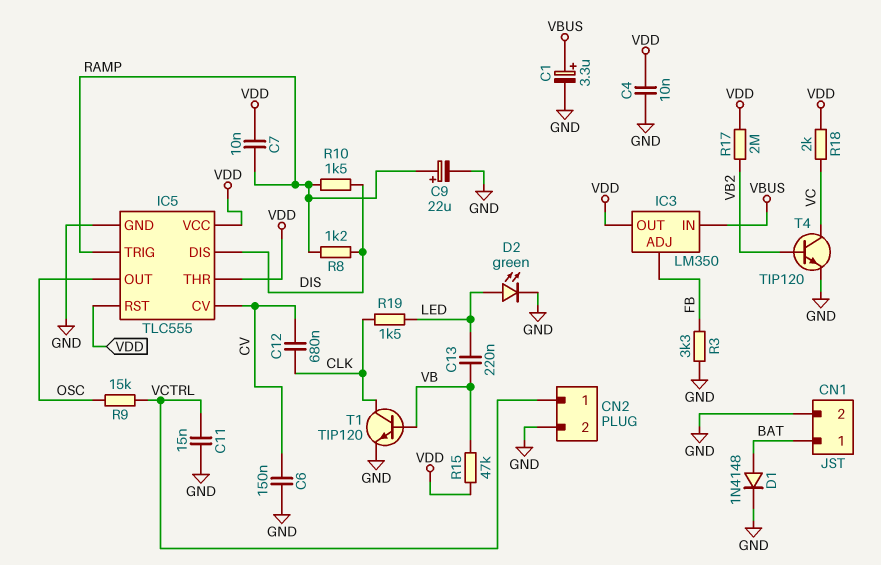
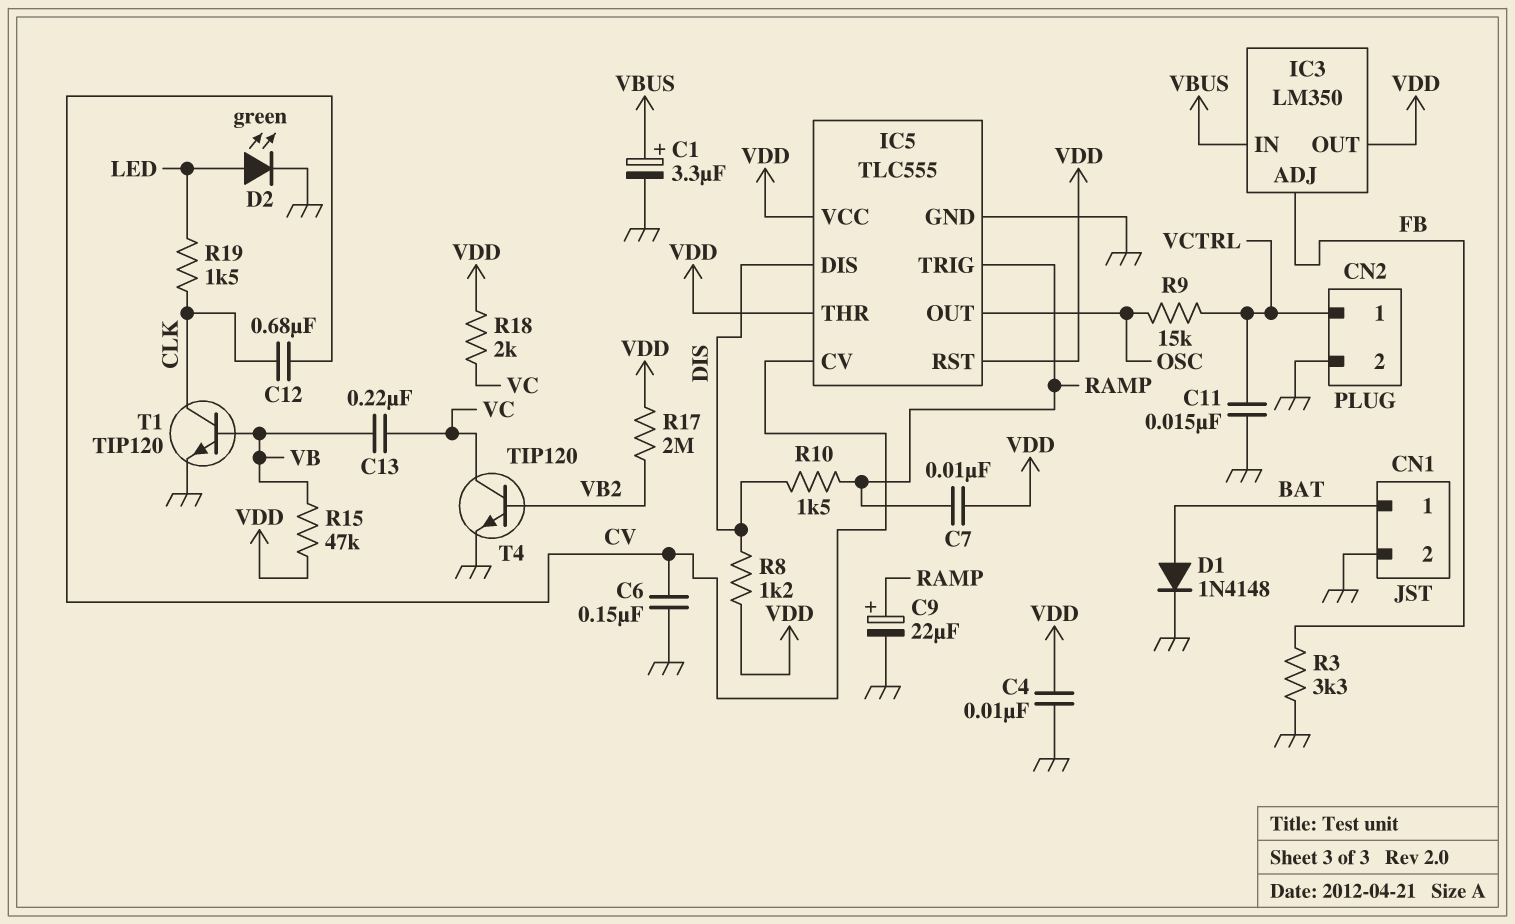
C13: 220nF (LED, VB) -> 220nF (VB, VC)
R8: 1.2k (DIS, RAMP) -> 1.2k (DIS, VDD)

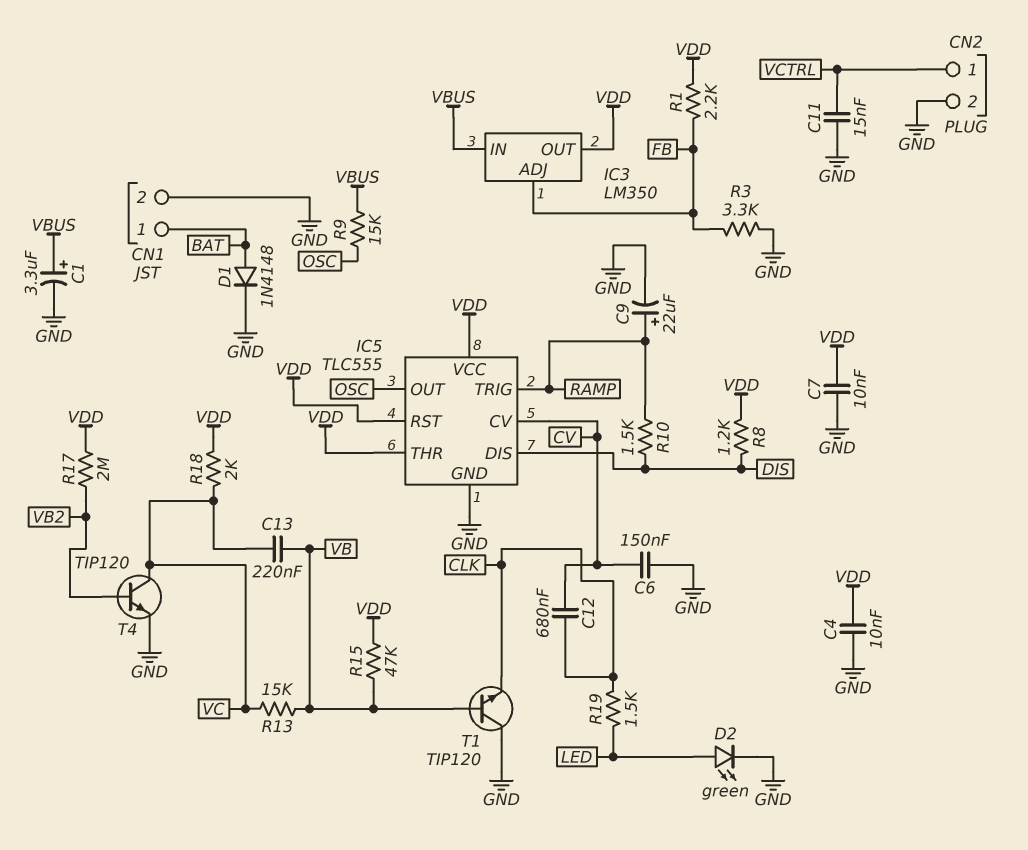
C7: 10nF (RAMP, VDD) -> 10nF (GND, VDD)
R1: none -> 2.2k (FB, VDD)
R9: 15k (OSC, VCTRL) -> 15k (OSC, VBUS)
R13: none -> 15k (VB, VC)
T1: NPN TIP120 (B VB, C CLK, E GND) -> NPN TIP120 (B VB, C GND, E CLK)

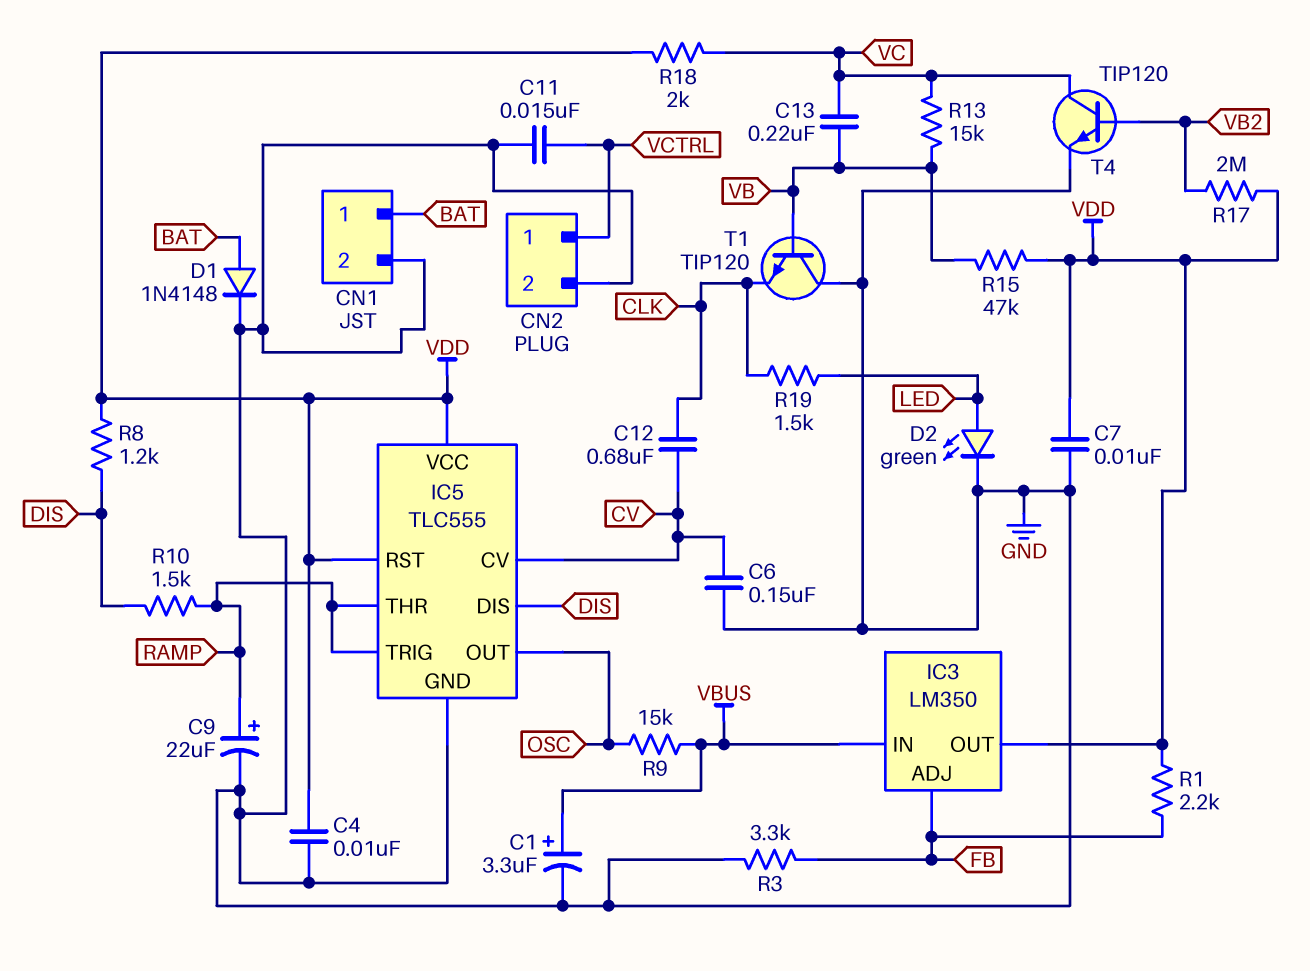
IC5 pin THR: VDD -> RAMP

